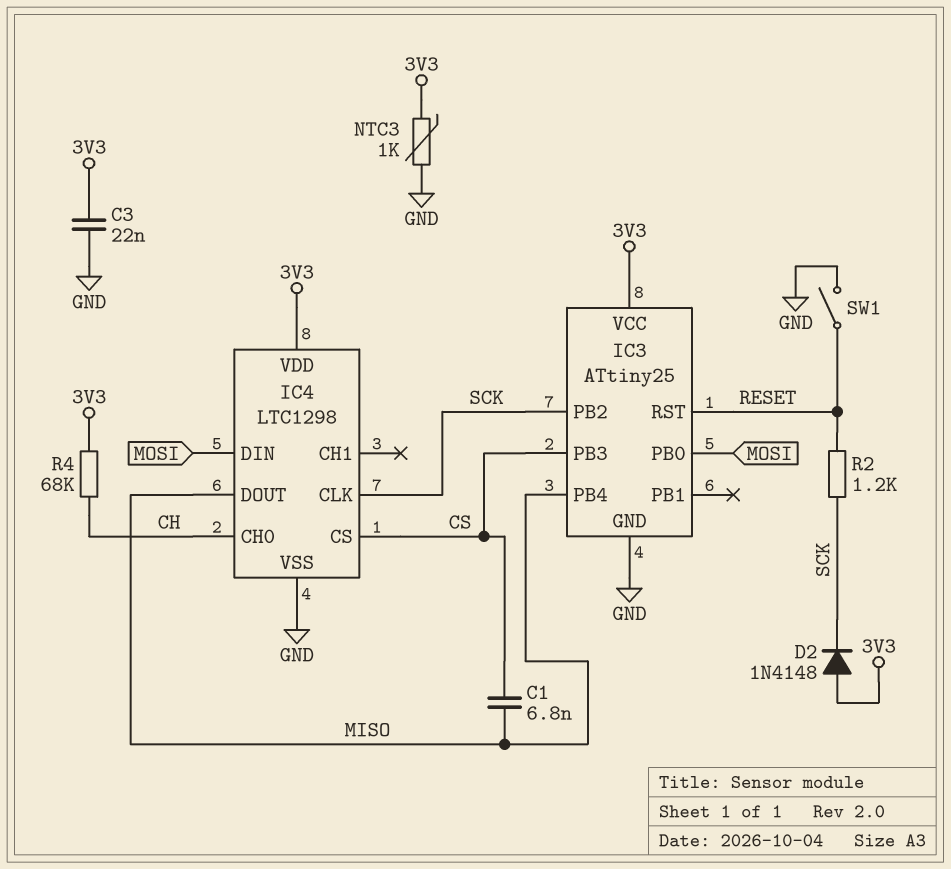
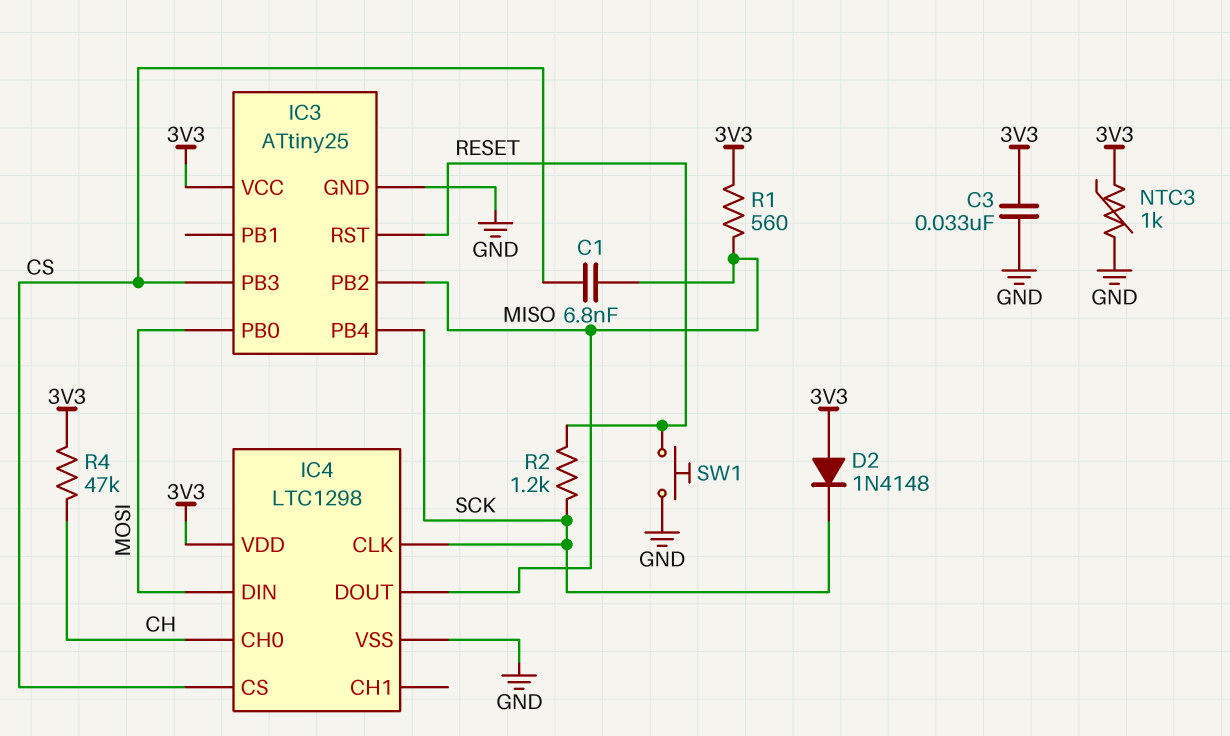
C3: 22nF (3V3, GND) -> 33nF (3V3, GND)
IC3 pin PB2: SCK -> MISO
IC3 pin PB4: MISO -> SCK
R1: none -> 560 (3V3, MISO)
R4: 68k (3V3, CH) -> 47k (3V3, CH)
SW1: switch (GND, RESET) -> button (GND, RESET)

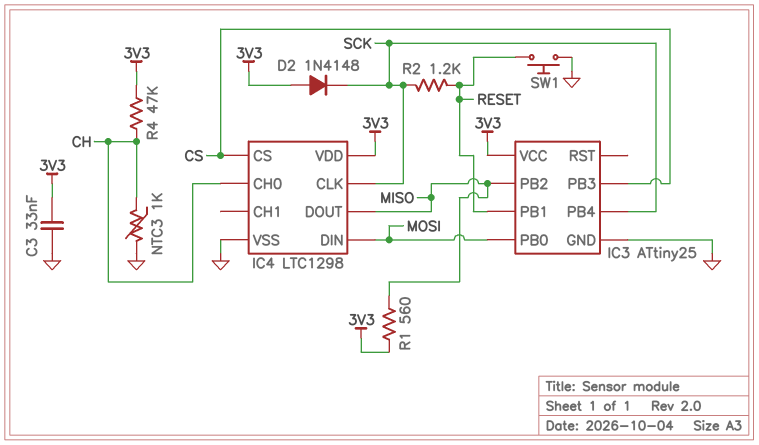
C1: 6.8nF (CS, MISO) -> none
IC3 pin PB1: none -> RESET
IC3 pin RST: RESET -> none
NTC3: 1k (3V3, GND) -> 1k (CH, GND)

